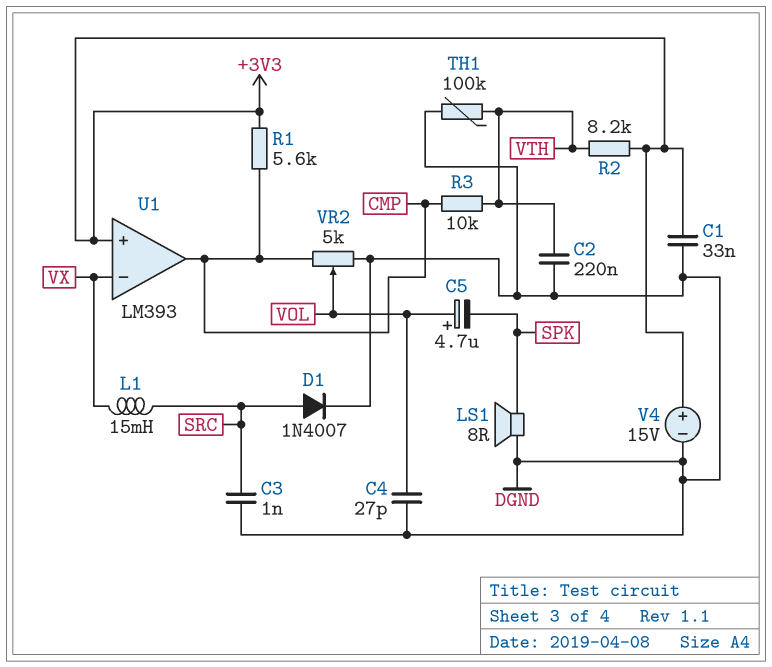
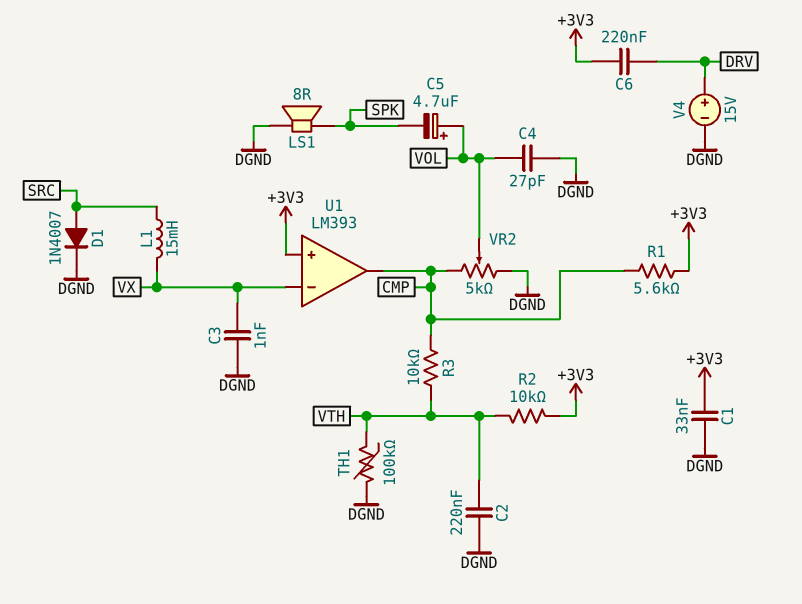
C3: 1nF (DGND, SRC) -> 1nF (DGND, VX)
C6: none -> 220nF (+3V3, DRV)
R2: 8.2k (+3V3, VTH) -> 10k (+3V3, VTH)
V4: 15V (plus +3V3, minus DGND) -> 15V (plus DRV, minus DGND)

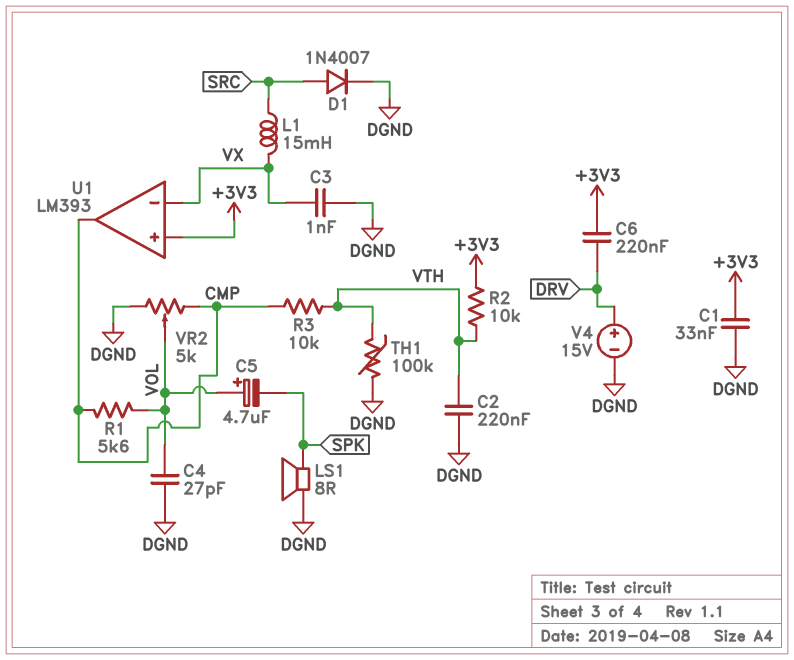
R1: 5.6k (+3V3, CMP) -> 5.6k (CMP, VOL)

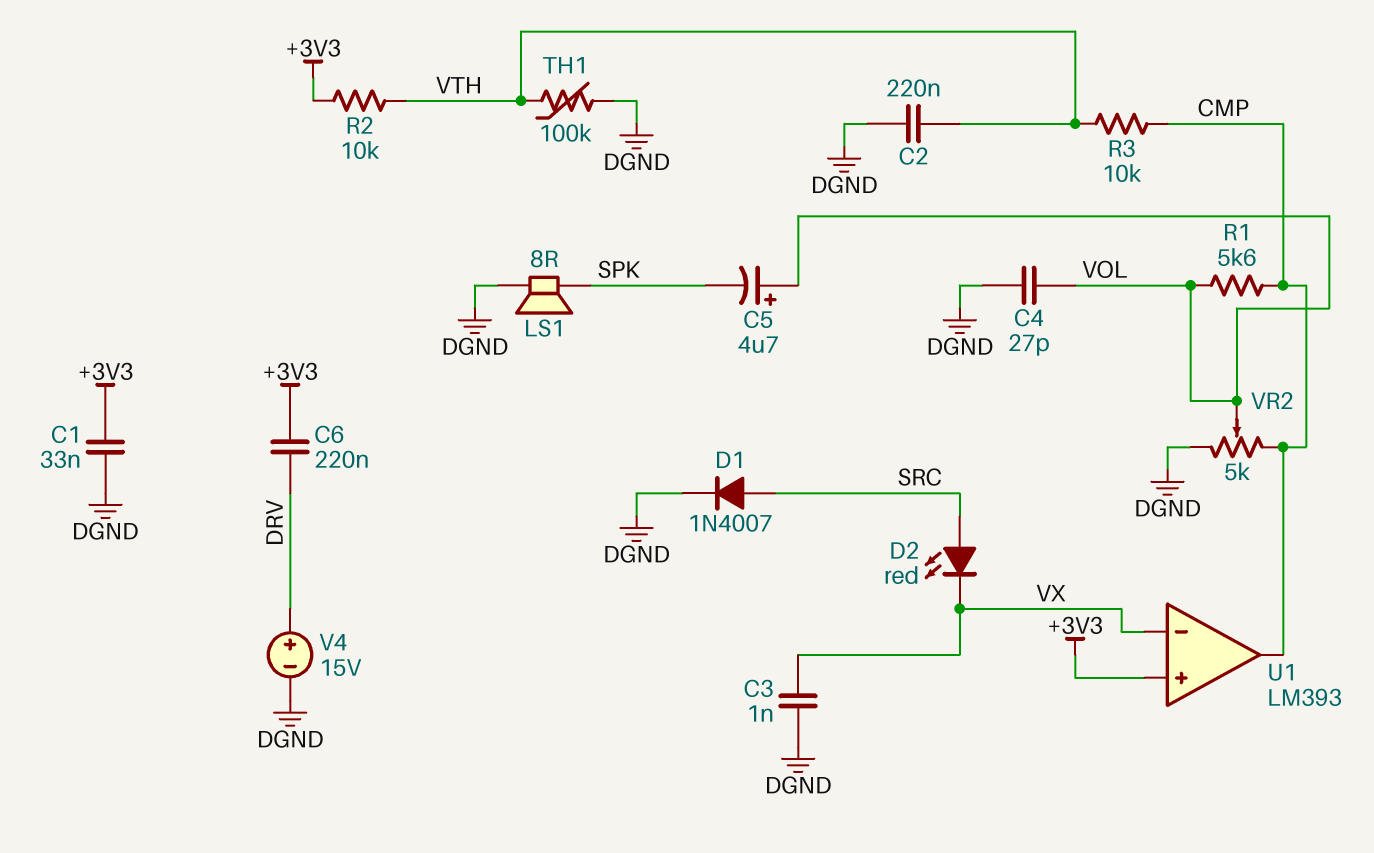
D2: none -> LED red (A SRC, K VX)
L1: 15mH (SRC, VX) -> none

